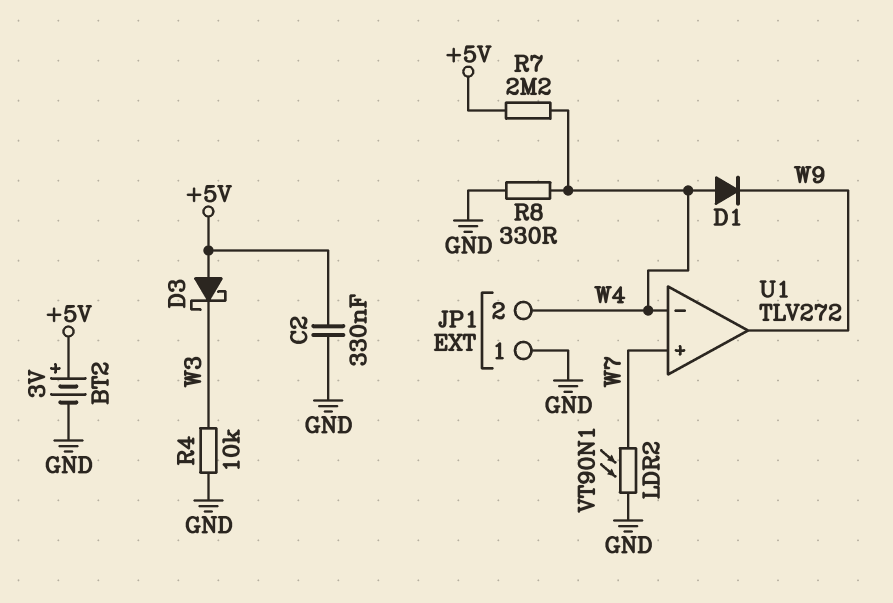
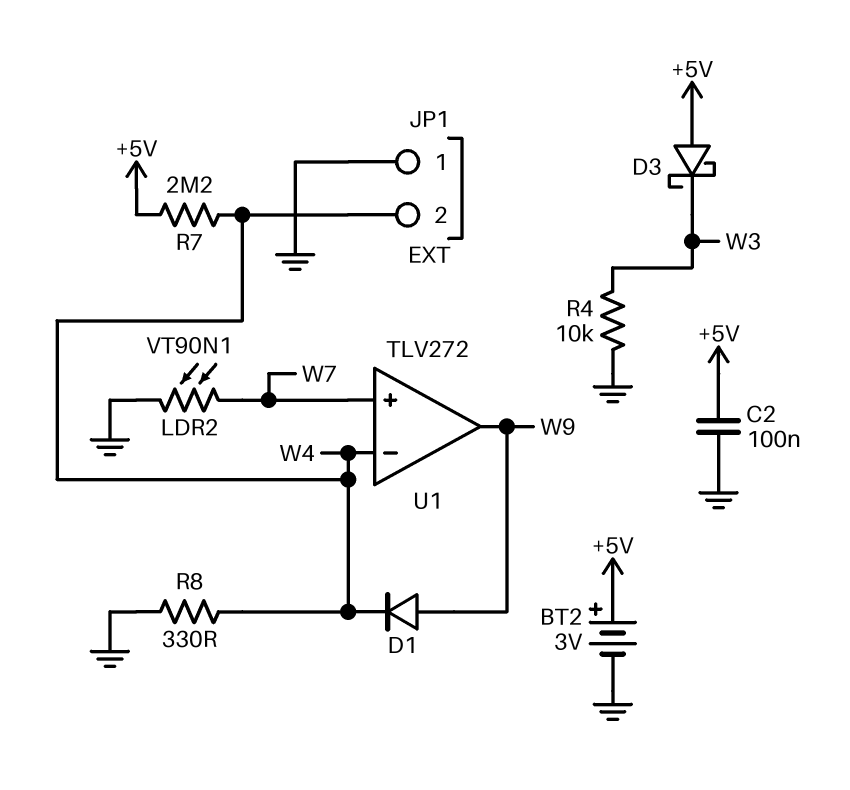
C2: 330nF (+5V, GND) -> 100nF (+5V, GND)
D1: diode (A W4, K W9) -> diode (A W9, K W4)

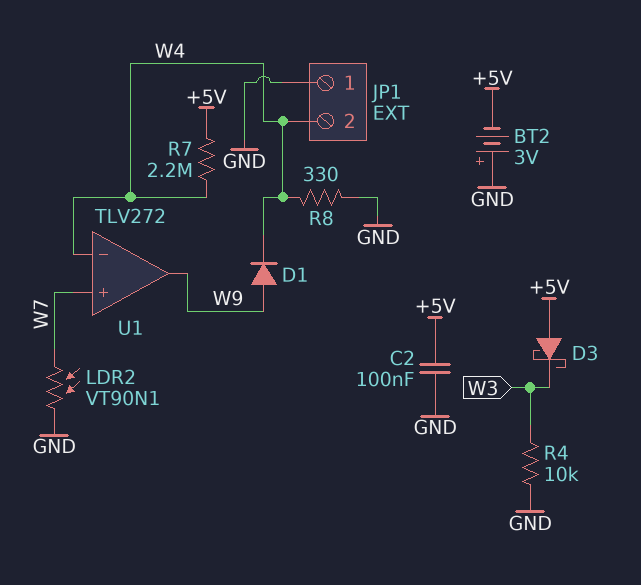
BT2: 3V (plus +5V, minus GND) -> 3V (plus GND, minus +5V)

